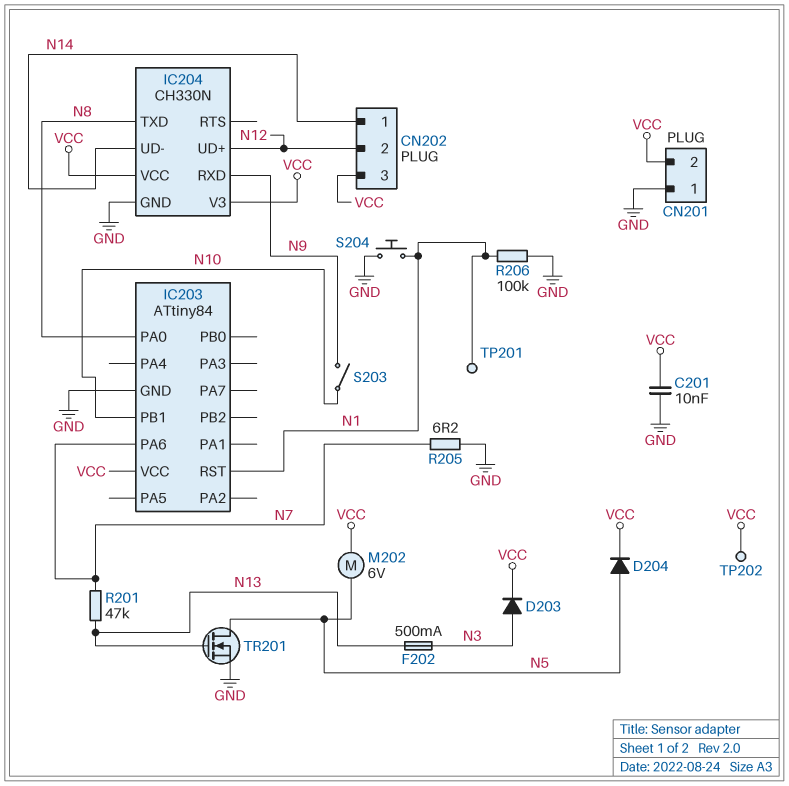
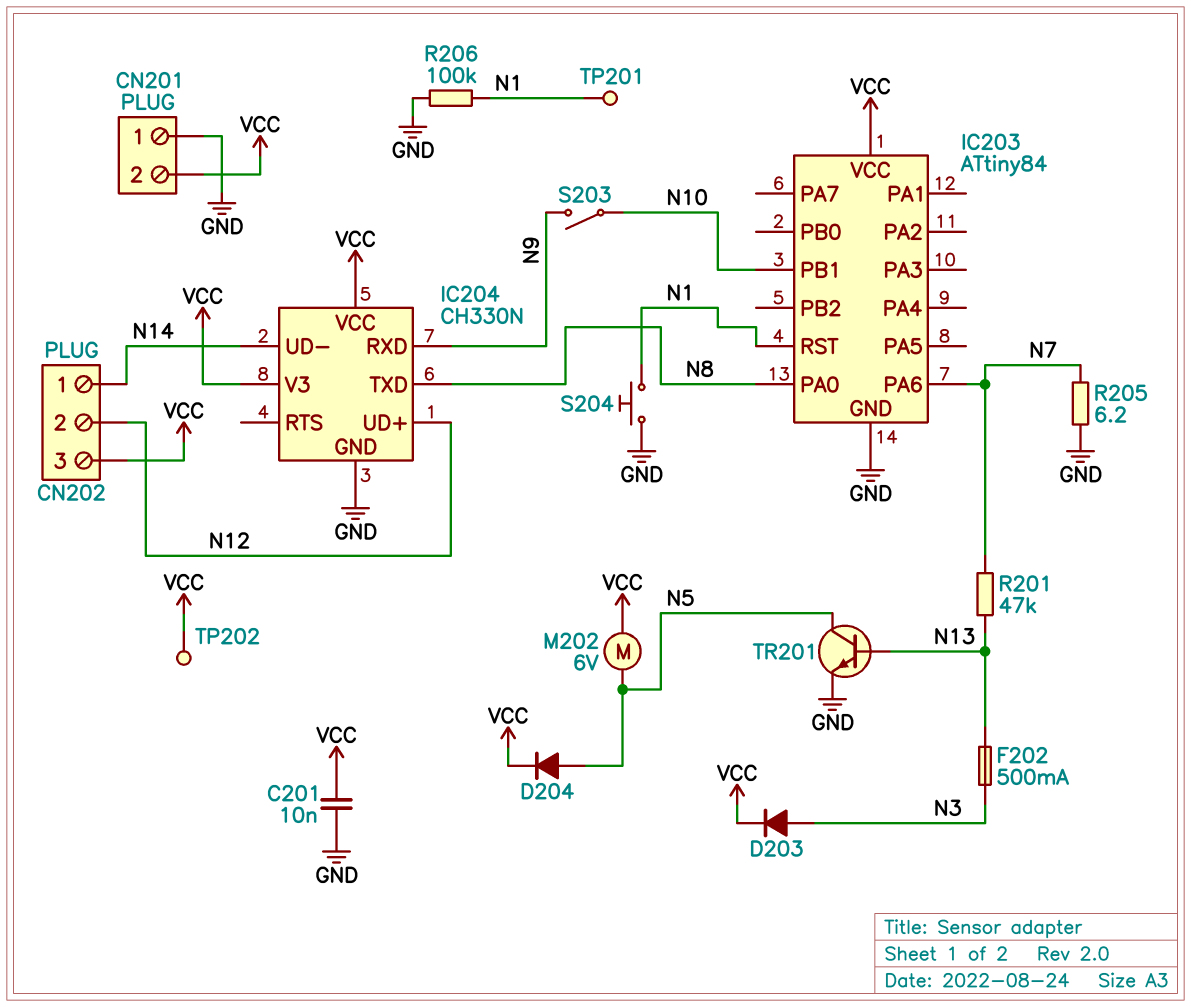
TR201: NMOS (G N13, D N5, S GND) -> NPN (B N13, C N5, E GND)

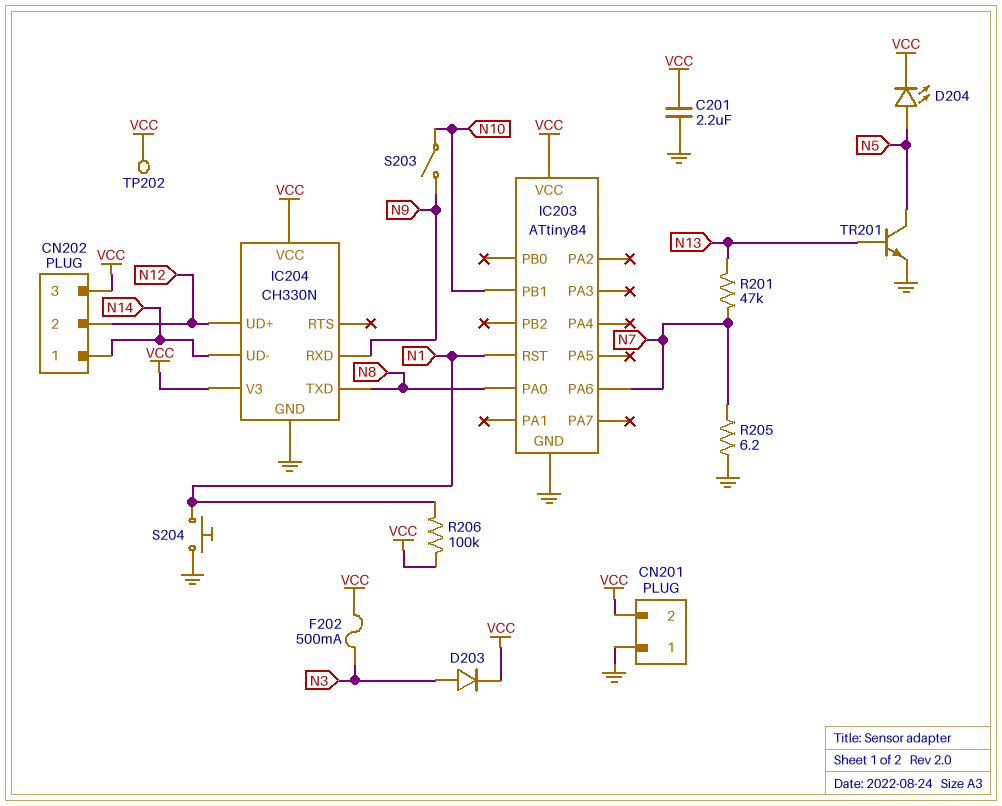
C201: 10nF (GND, VCC) -> 2.2uF (GND, VCC)
D204: diode (A N5, K VCC) -> LED (A N5, K VCC)
F202: 500mA (N3, N13) -> 500mA (N3, VCC)
M202: motor 6V (N5, VCC) -> none
R206: 100k (GND, N1) -> 100k (N1, VCC)
TP201: test point (N1) -> none

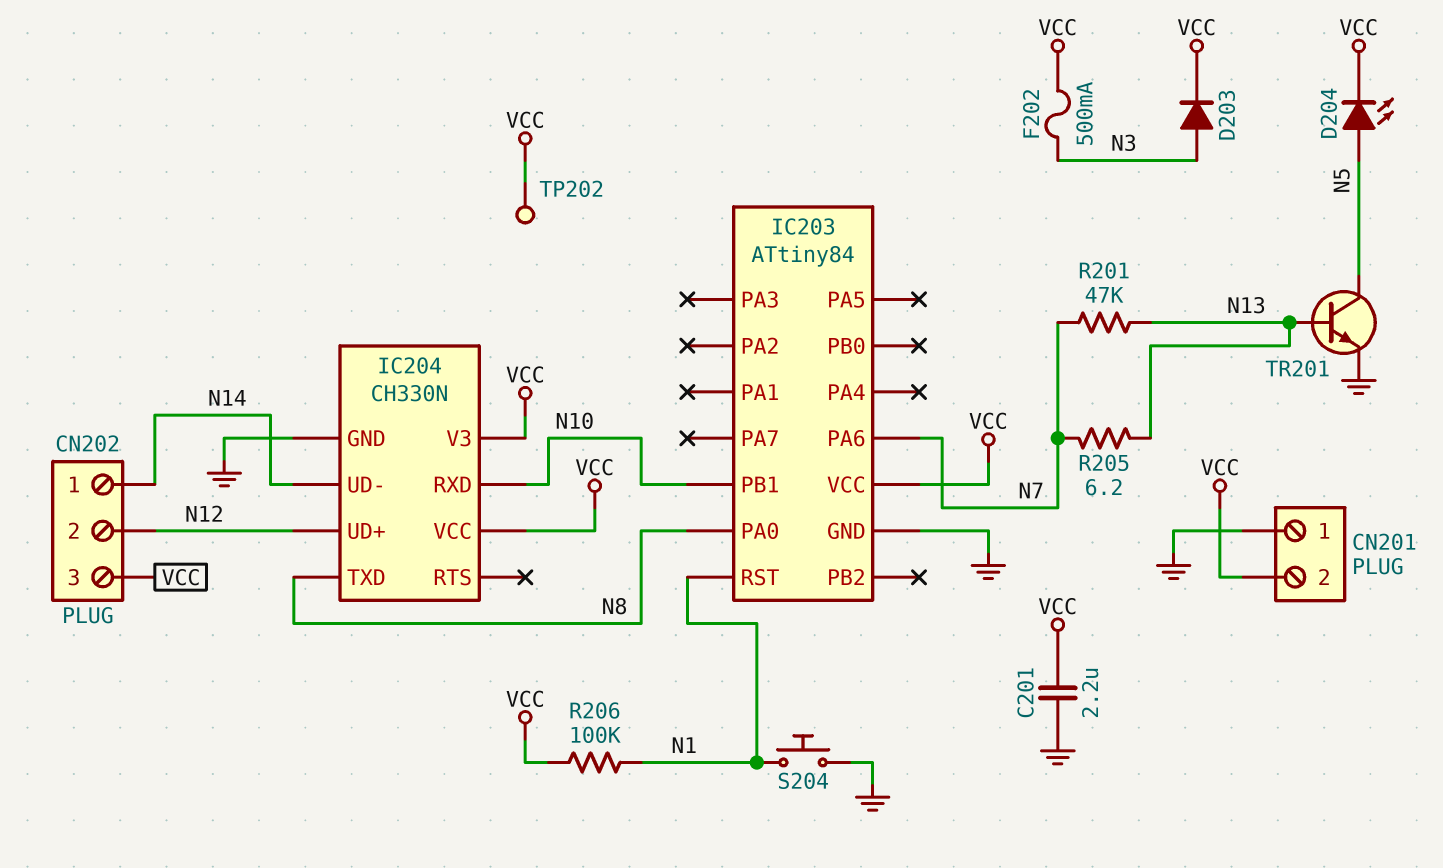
IC204 pin RXD: N9 -> N10
R205: 6.2 (GND, N7) -> 6.2 (N7, N13)
S203: switch (N9, N10) -> none

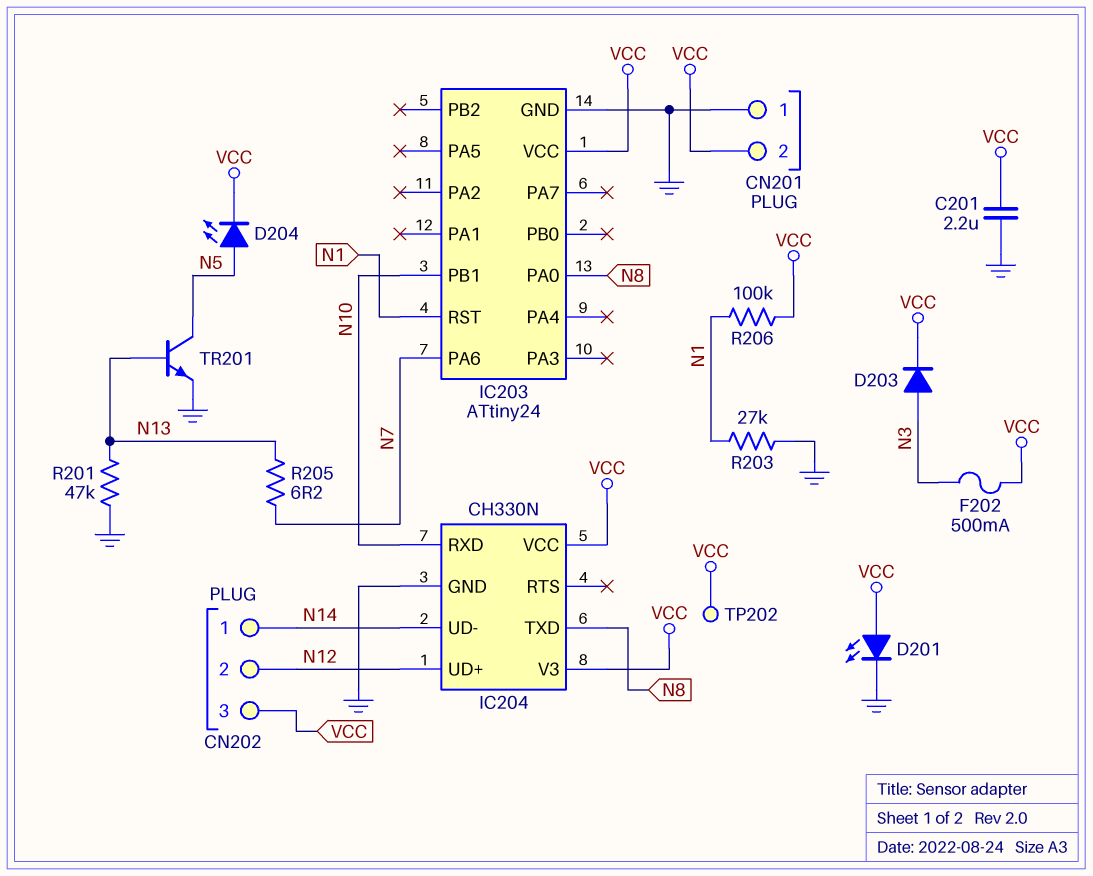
D201: none -> LED (A VCC, K GND)
IC203: ATtiny84 -> ATtiny24
R201: 47k (N7, N13) -> 47k (GND, N13)
R203: none -> 27k (GND, N1)
S204: button (GND, N1) -> none

